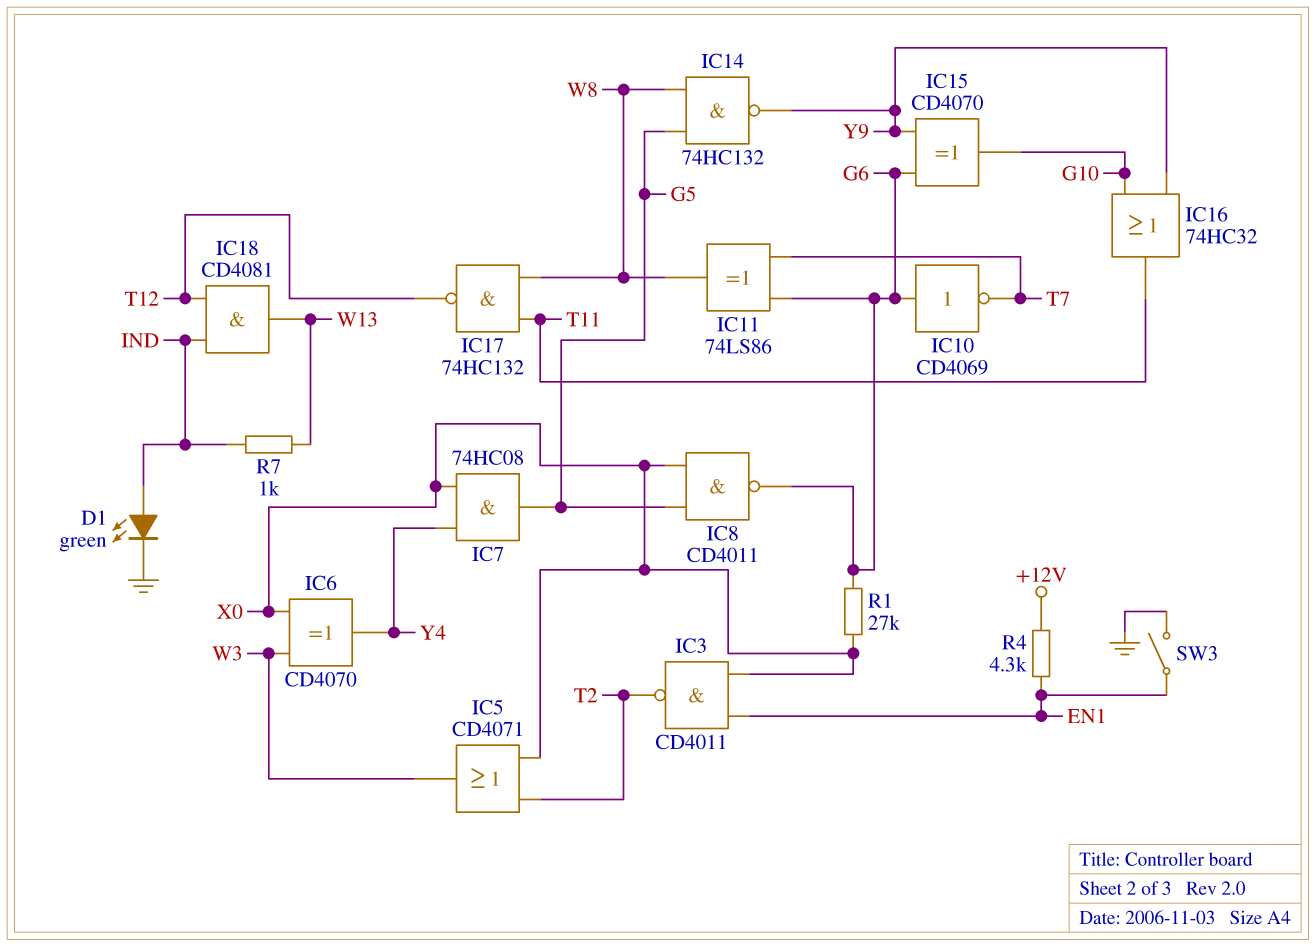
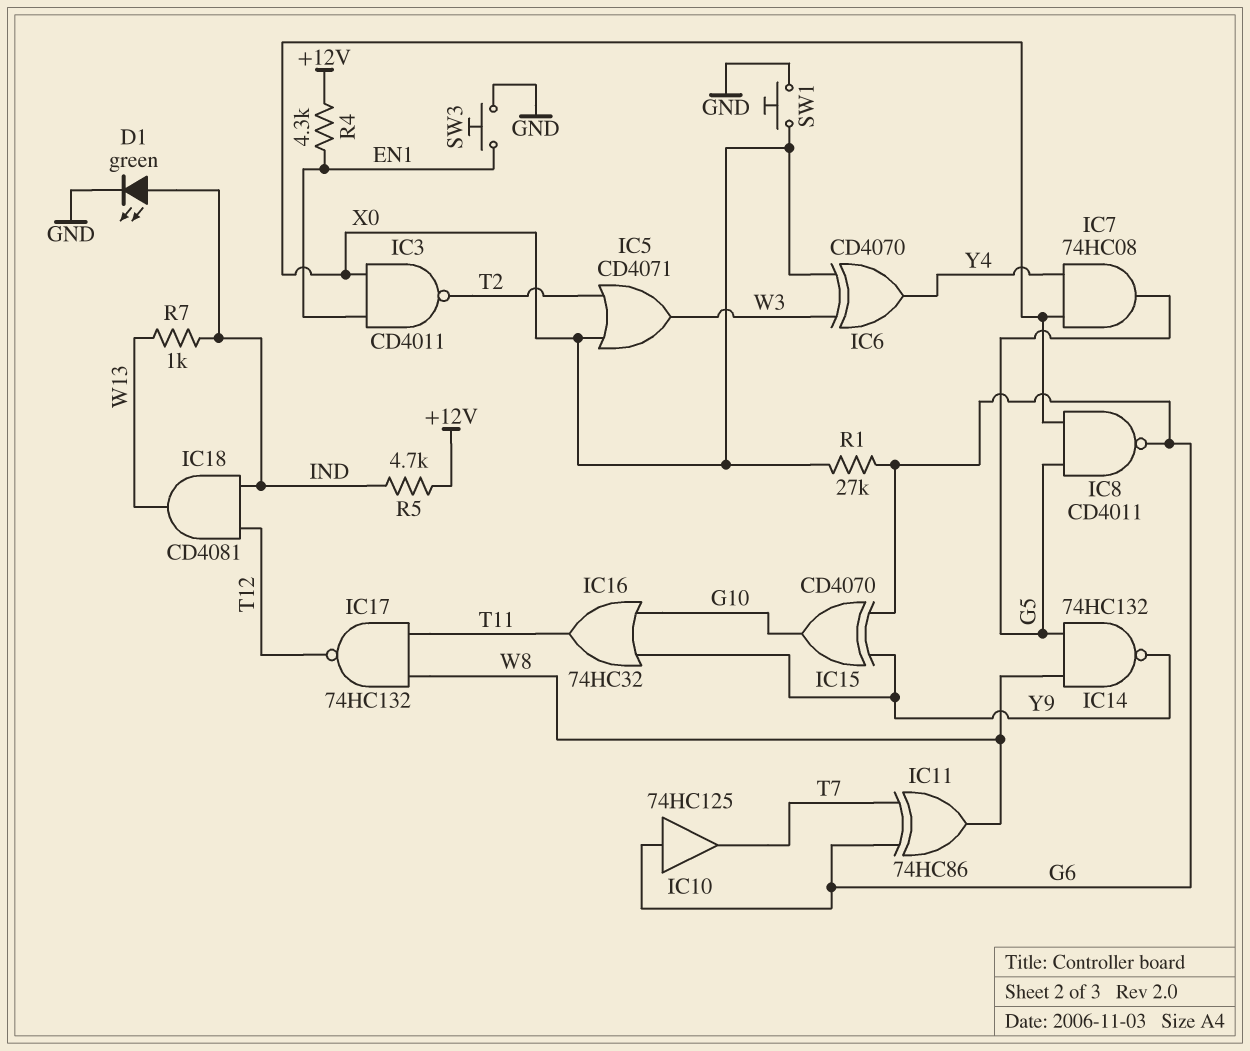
IC10: NOT CD4069 (in G6, out T7) -> buffer 74HC125 (in G6, out T7)
IC11: XOR 74LS86 (in G6, in T7, out W8) -> XOR 74HC86 (in G6, in T7, out W8)
R5: none -> 4.7k (+12V, IND)
SW1: none -> button (GND, X0)
SW3: switch (EN1, GND) -> button (EN1, GND)

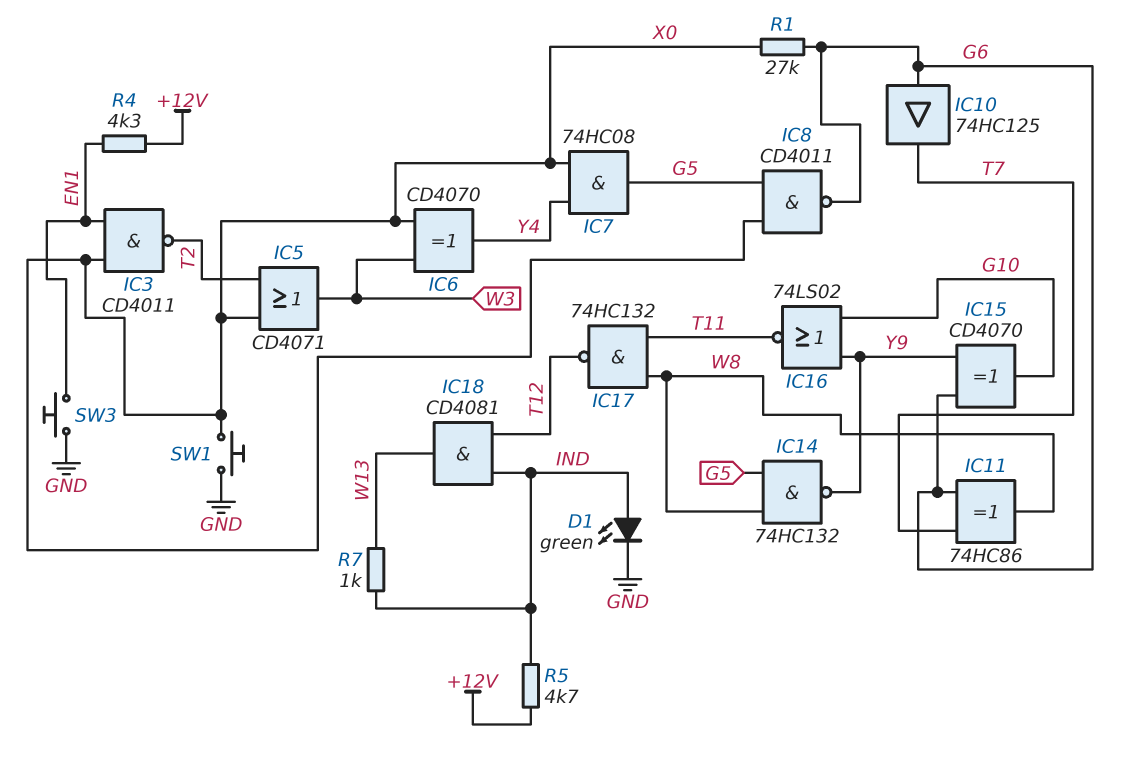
IC16: OR 74HC32 (in G10, in Y9, out T11) -> NOR 74LS02 (in G10, in Y9, out T11)

